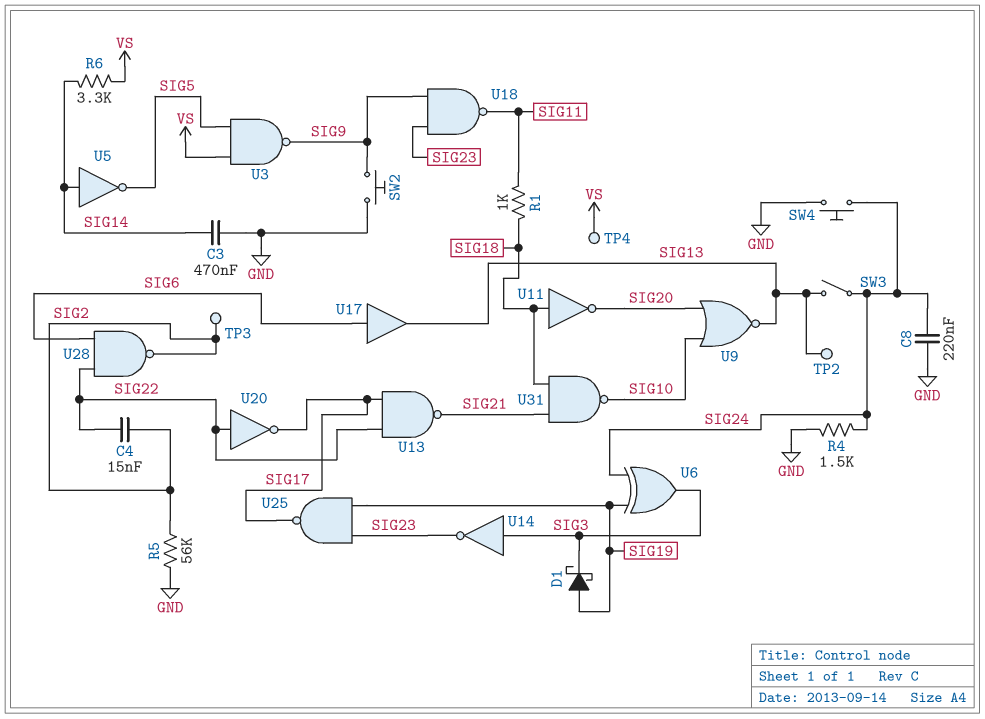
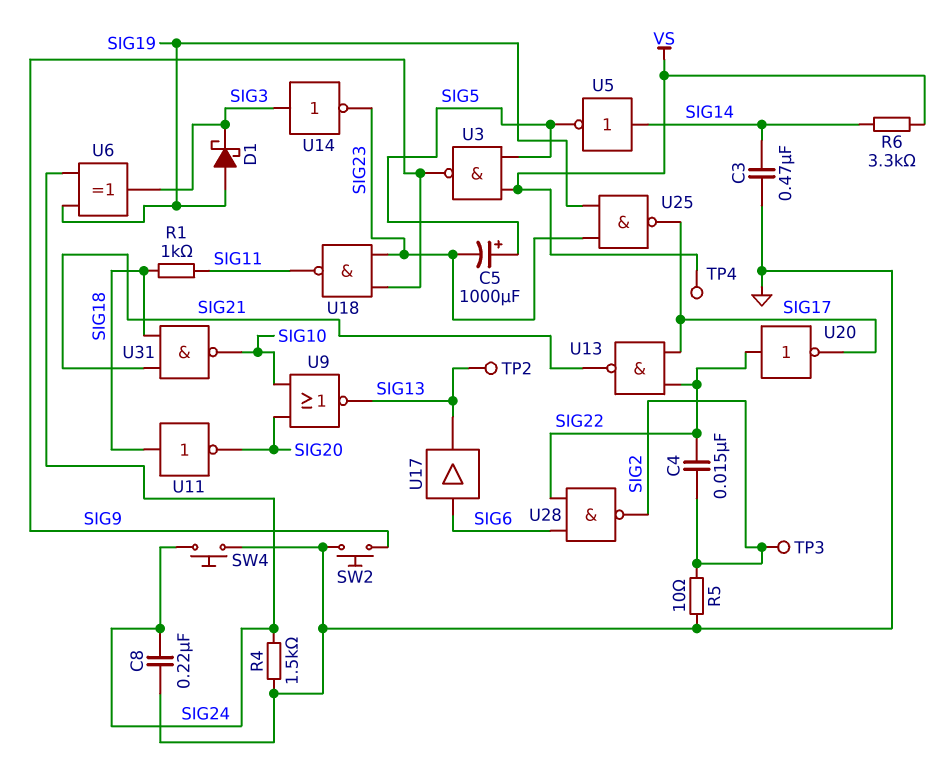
C5: none -> 1000uF (plus SIG5, minus SIG23)
R5: 56k (GND, SIG2) -> 10 (GND, SIG2)
SW3: switch (SIG13, SIG24) -> none

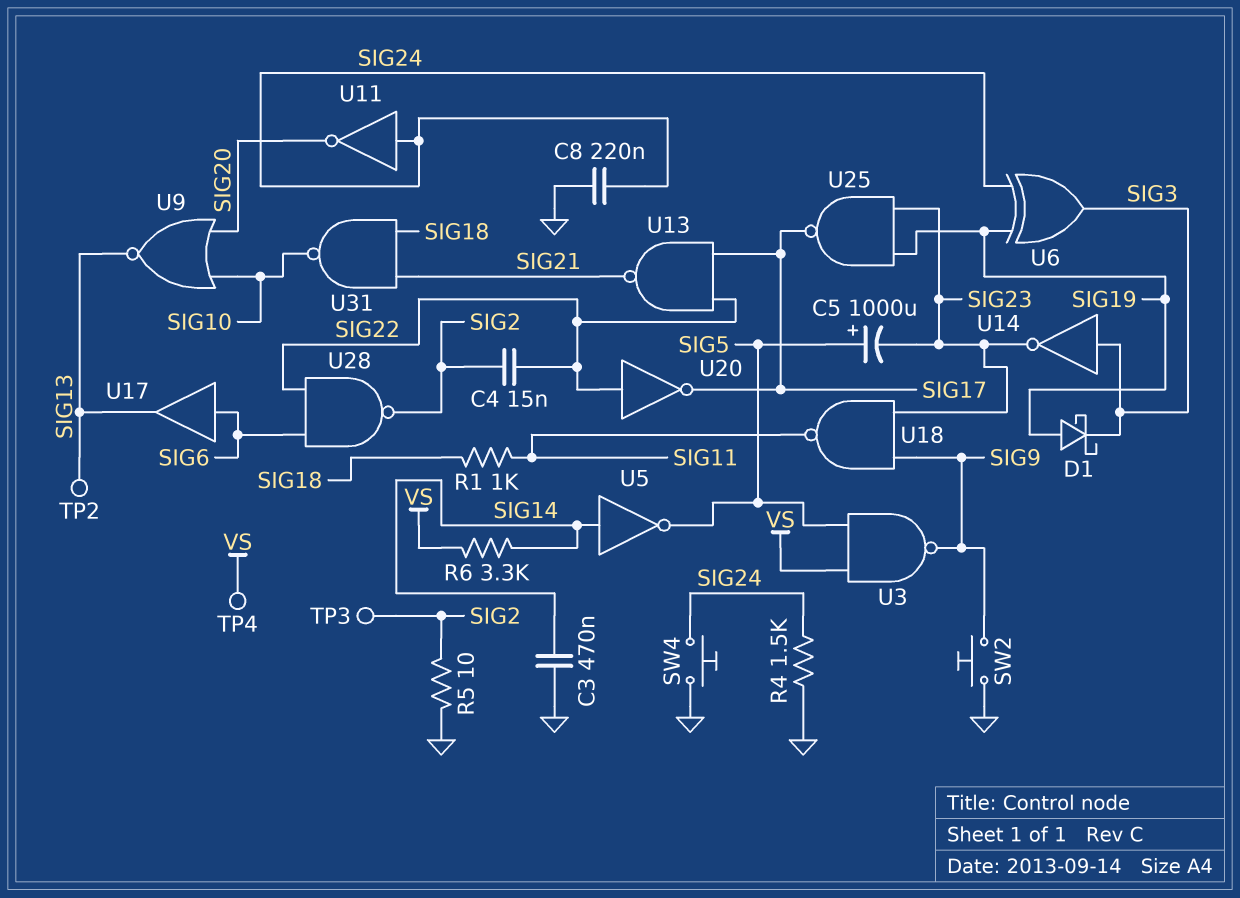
U11: NOT (in SIG18, out SIG20) -> NOT (in SIG24, out SIG20)

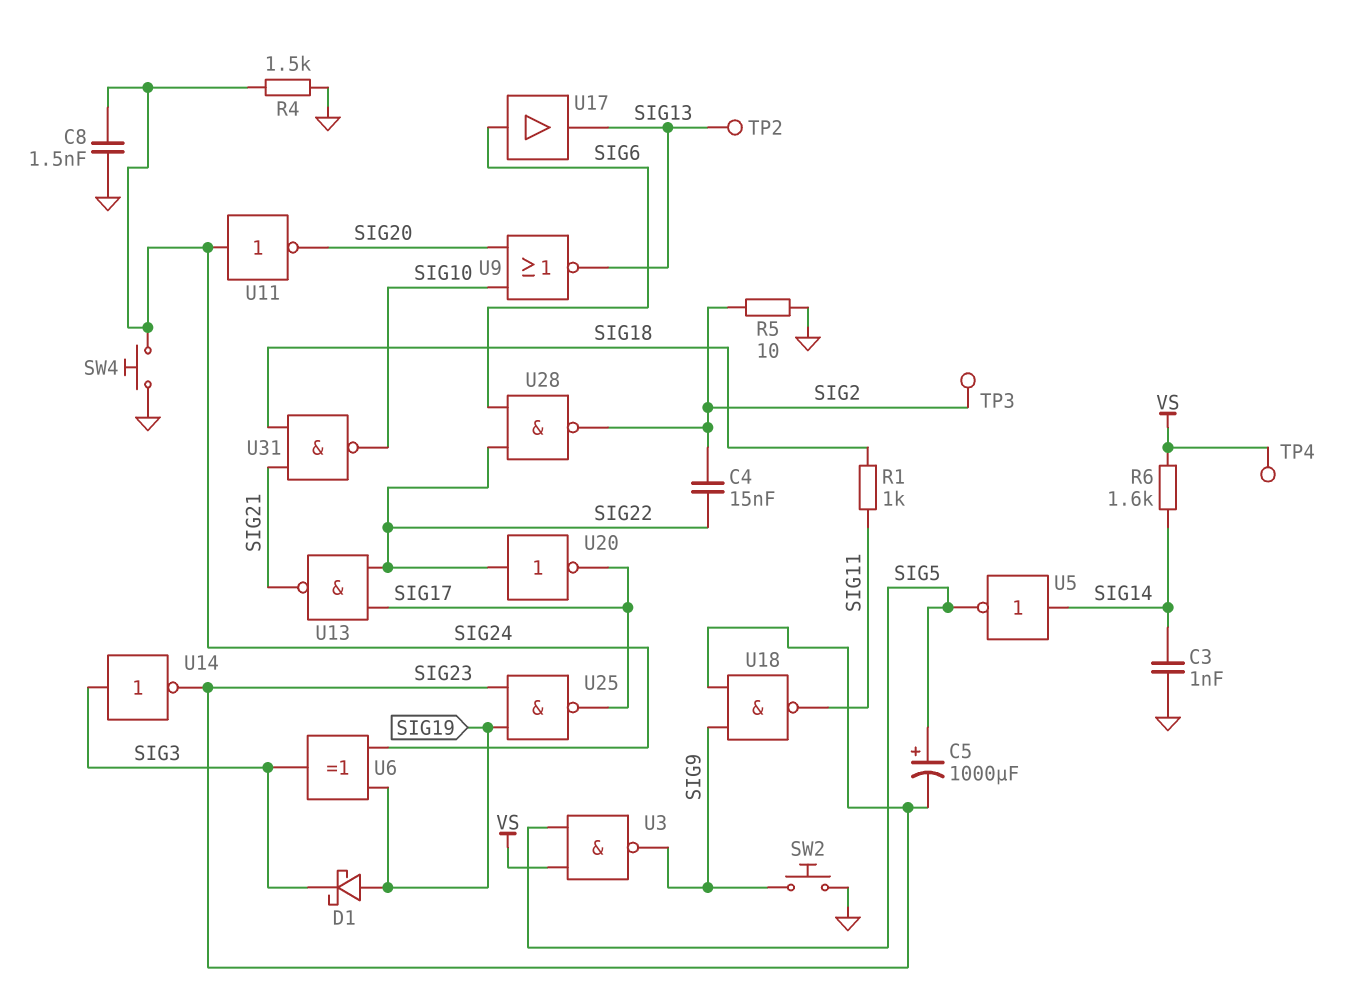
C3: 470nF (GND, SIG14) -> 1nF (GND, SIG14)
C8: 220nF (GND, SIG24) -> 1.5nF (GND, SIG24)
R6: 3.3k (SIG14, VS) -> 1.6k (SIG14, VS)

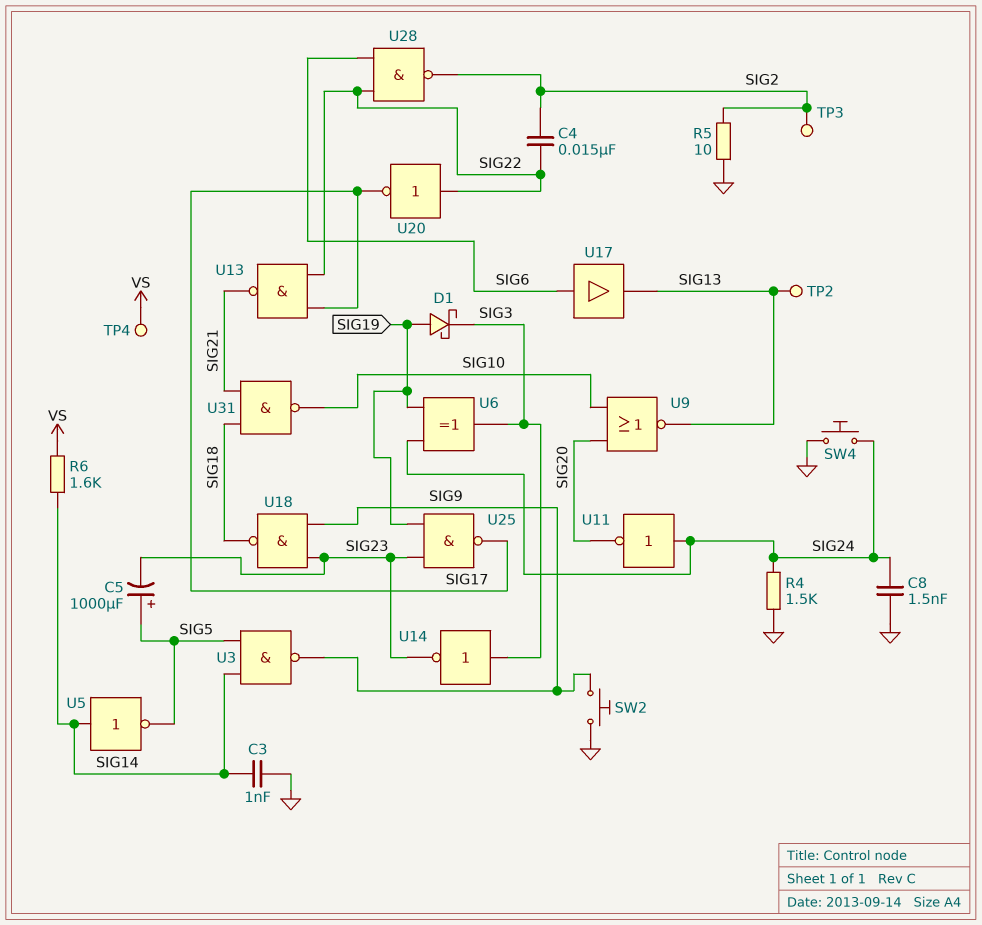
R1: 1k (SIG11, SIG18) -> none
U3: NAND (in SIG5, in VS, out SIG9) -> NAND (in SIG5, in SIG14, out SIG9)
U18: NAND (in SIG9, in SIG23, out SIG11) -> NAND (in SIG9, in SIG23, out SIG18)

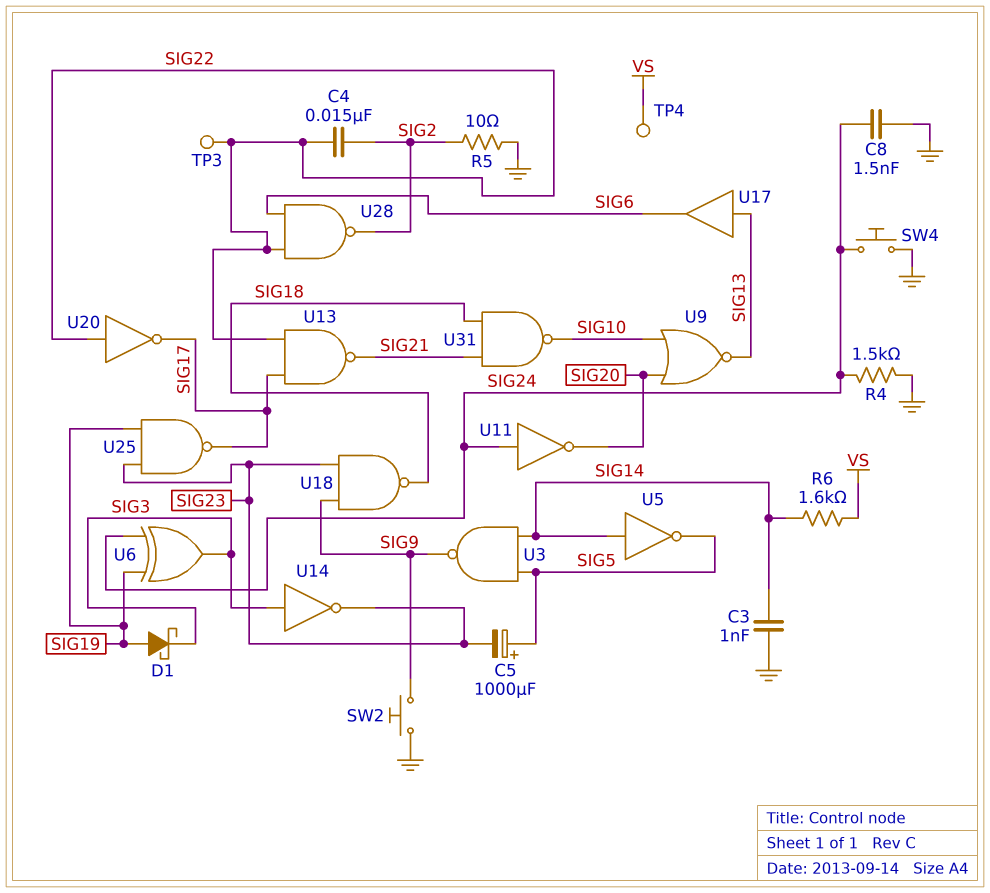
TP2: test point (SIG13) -> none
TP3: test point (SIG2) -> test point (SIG22)
U17: buffer (in SIG6, out SIG13) -> buffer (in SIG13, out SIG6)

